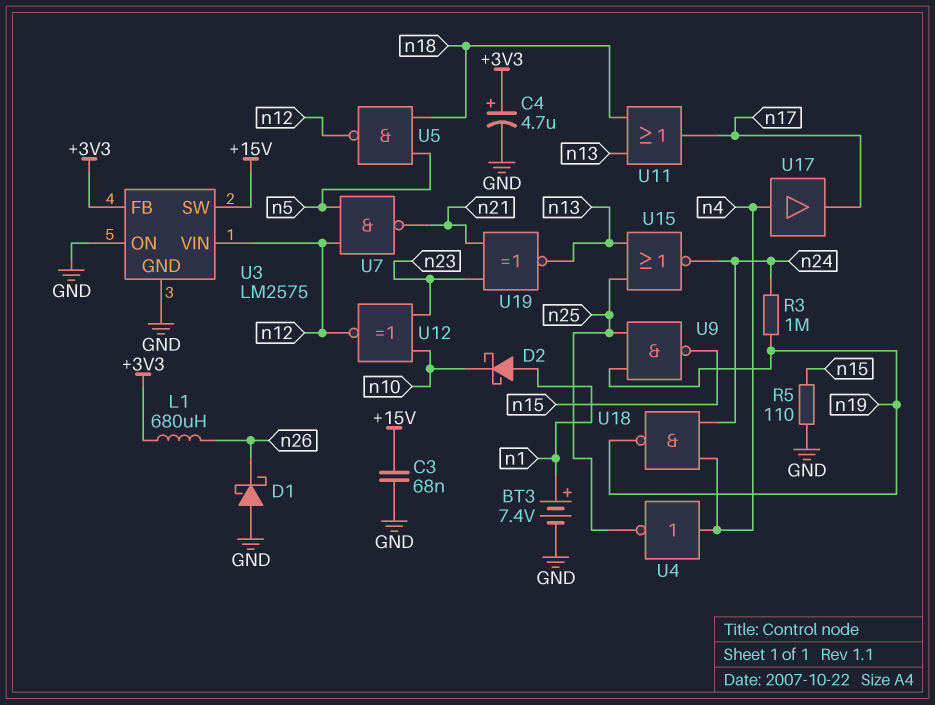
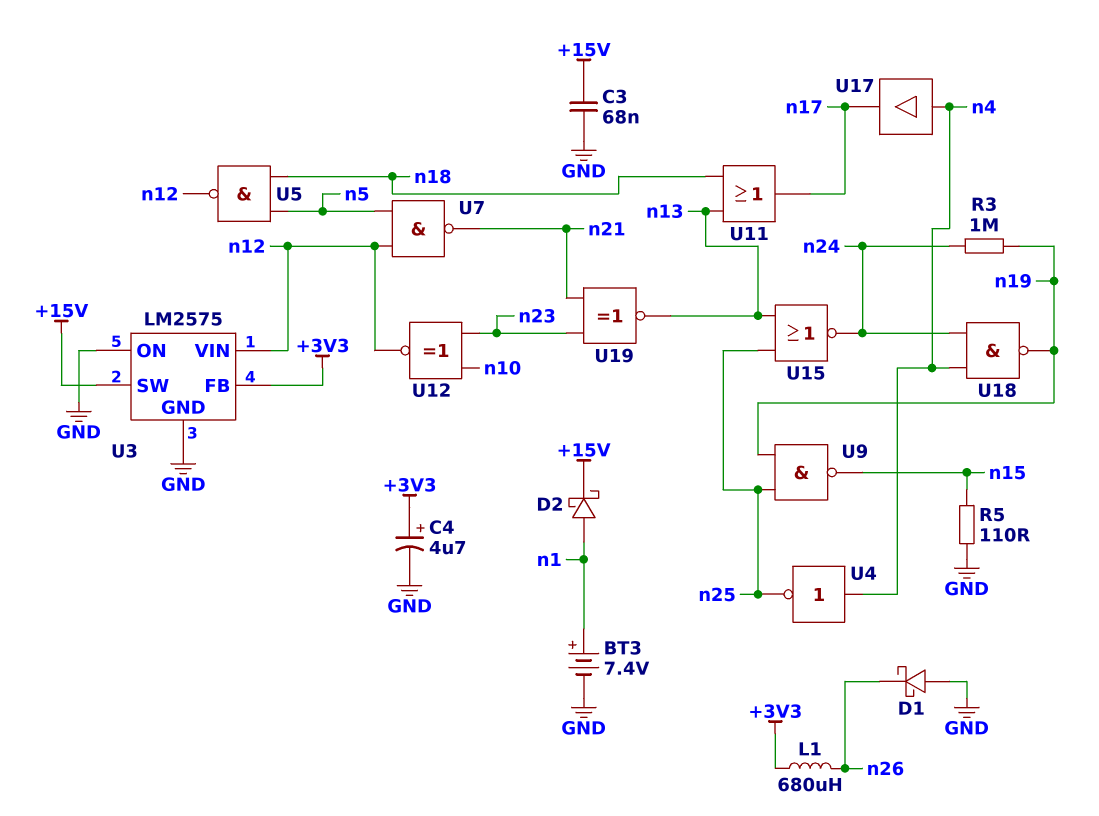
D2: schottky (A n1, K n10) -> schottky (A n1, K +15V)

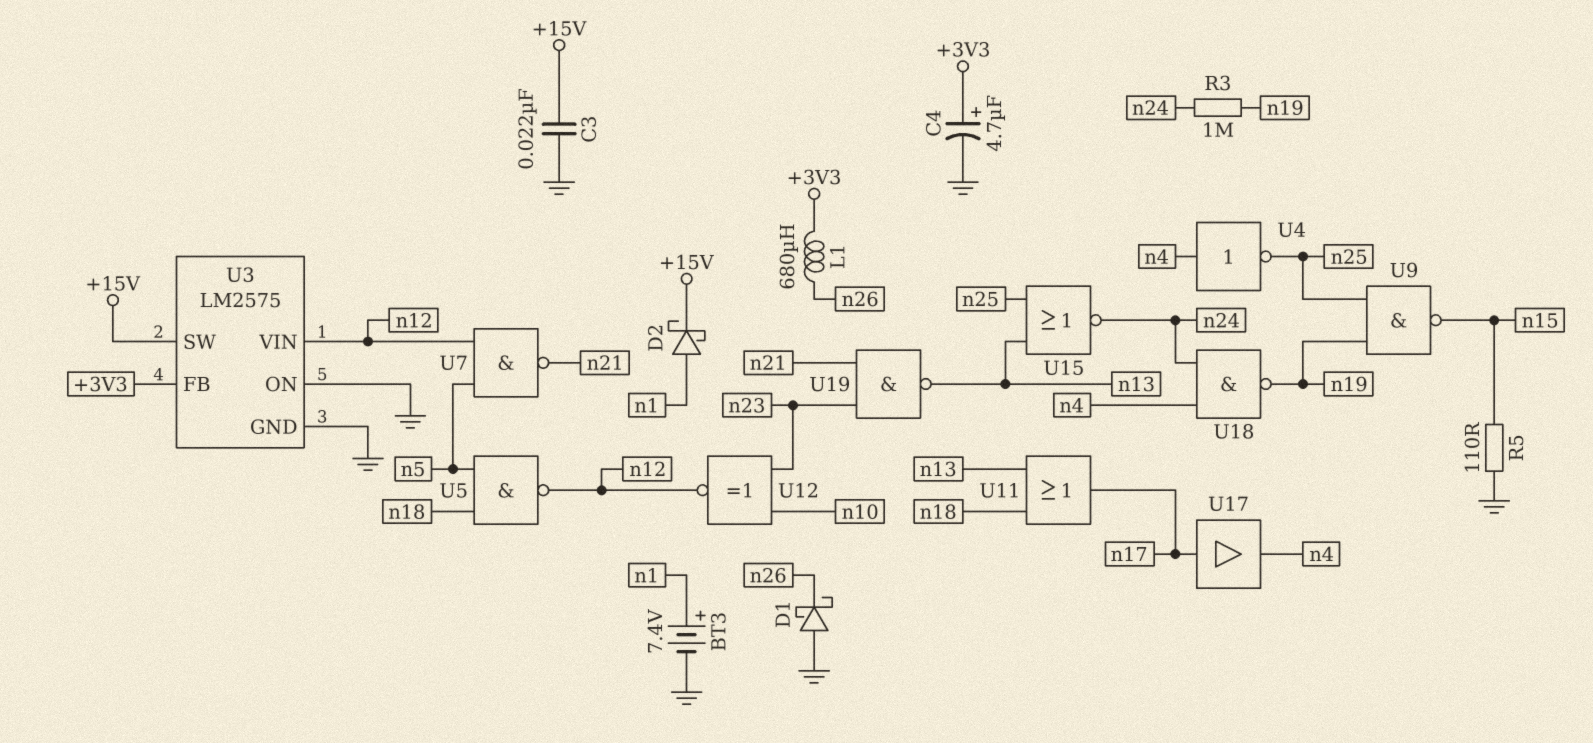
C3: 68nF (+15V, GND) -> 22nF (+15V, GND)
U17: buffer (in n4, out n17) -> buffer (in n17, out n4)
U19: XNOR (in n21, in n23, out n13) -> NAND (in n21, in n23, out n13)

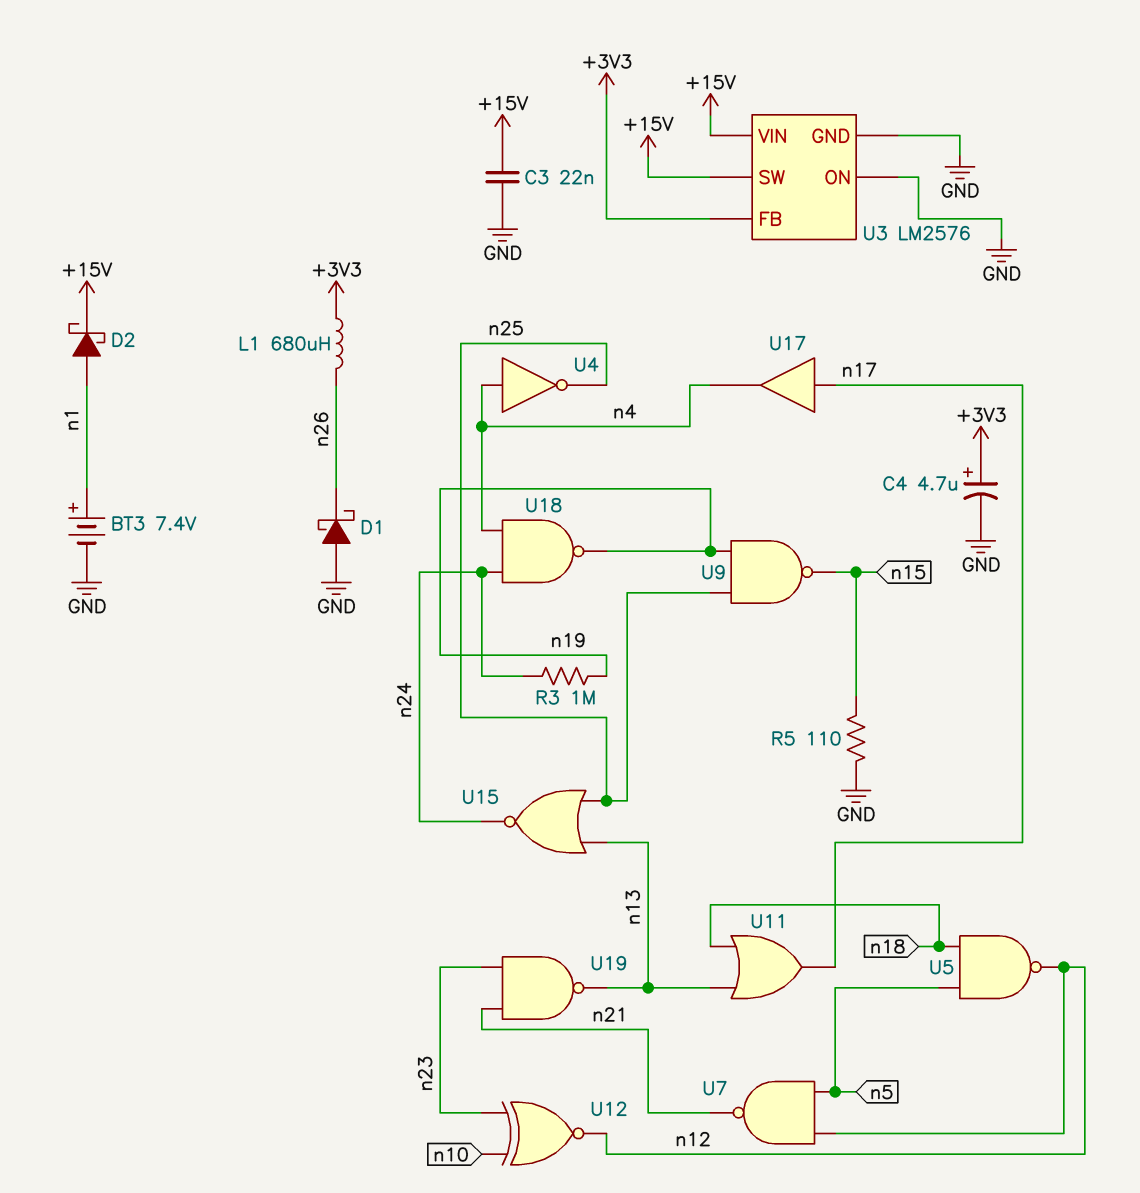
U3: LM2575 -> LM2576
U3 pin VIN: n12 -> +15V

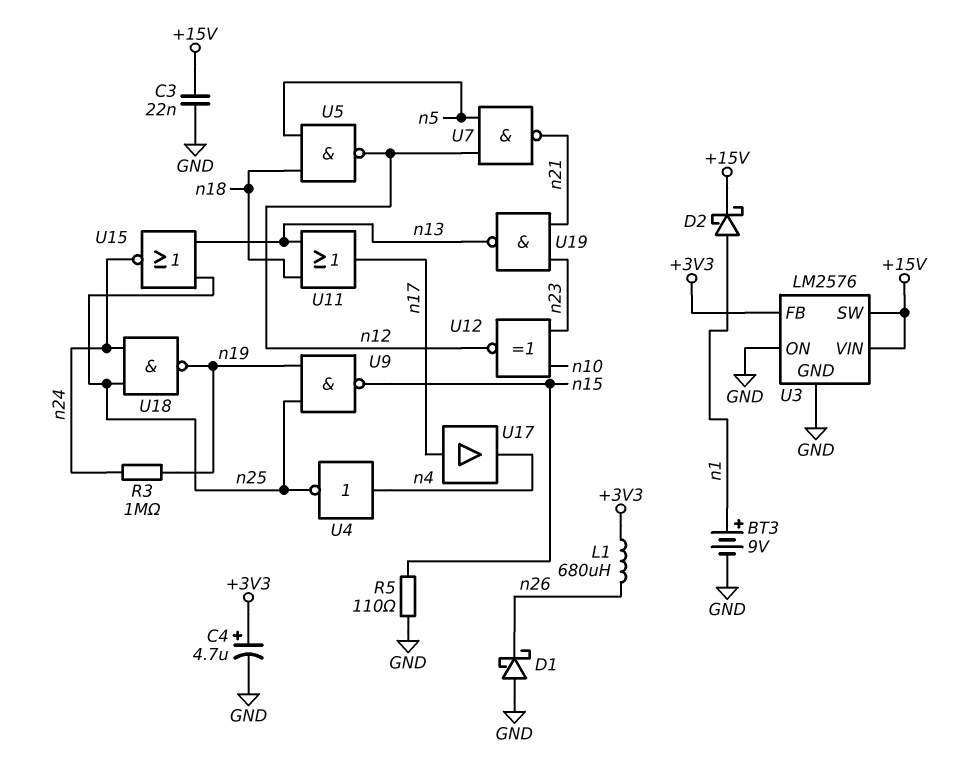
BT3: 7.4V (plus n1, minus GND) -> 9V (plus n1, minus GND)
U18: NAND (in n4, in n24, out n19) -> NAND (in n24, in n25, out n19)

